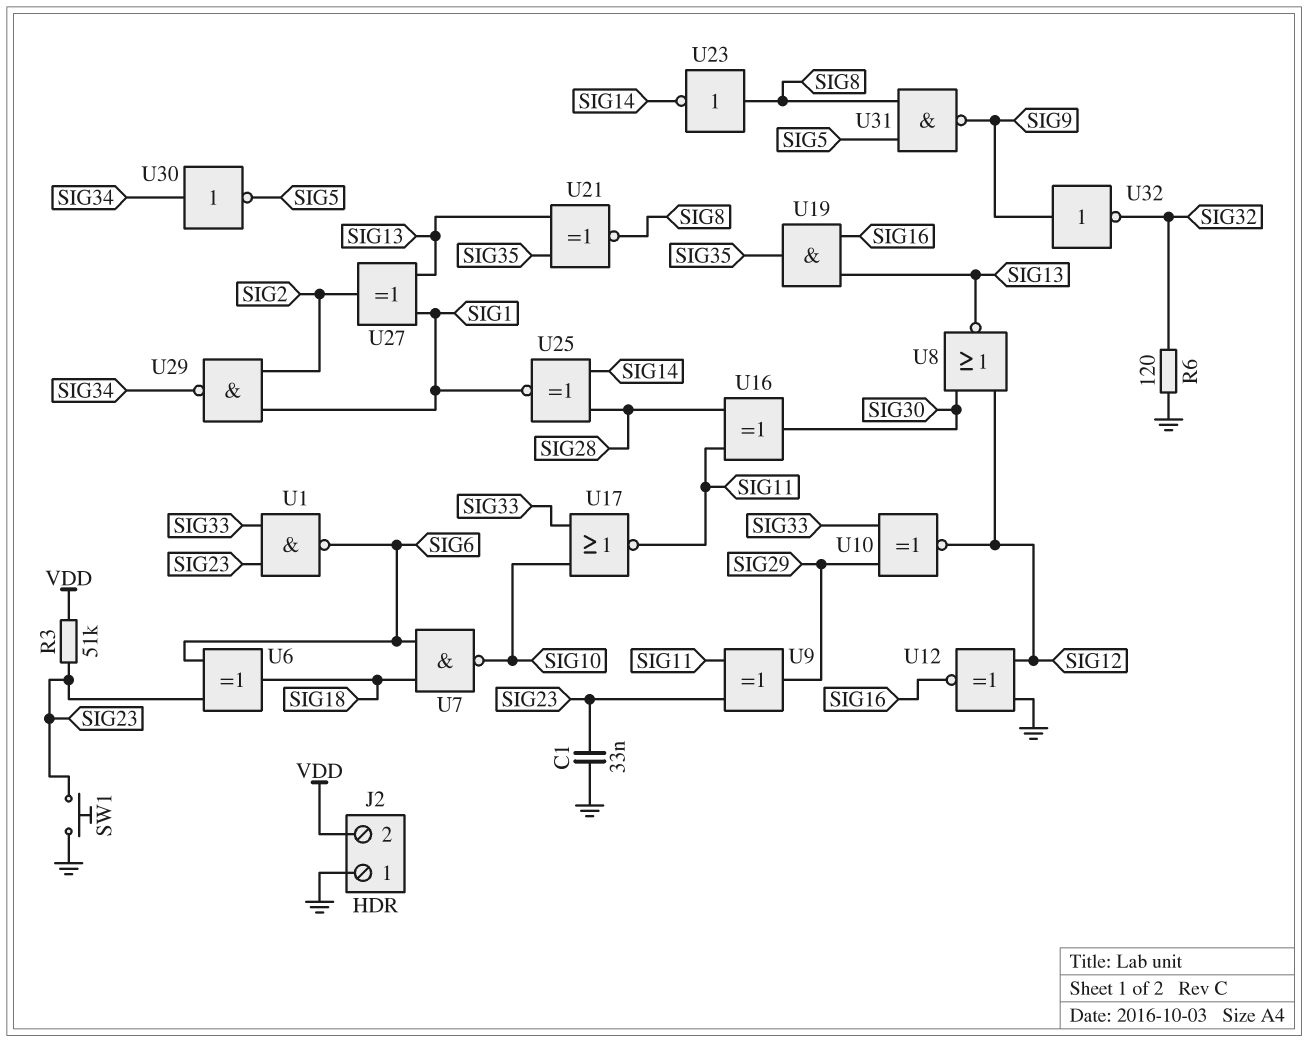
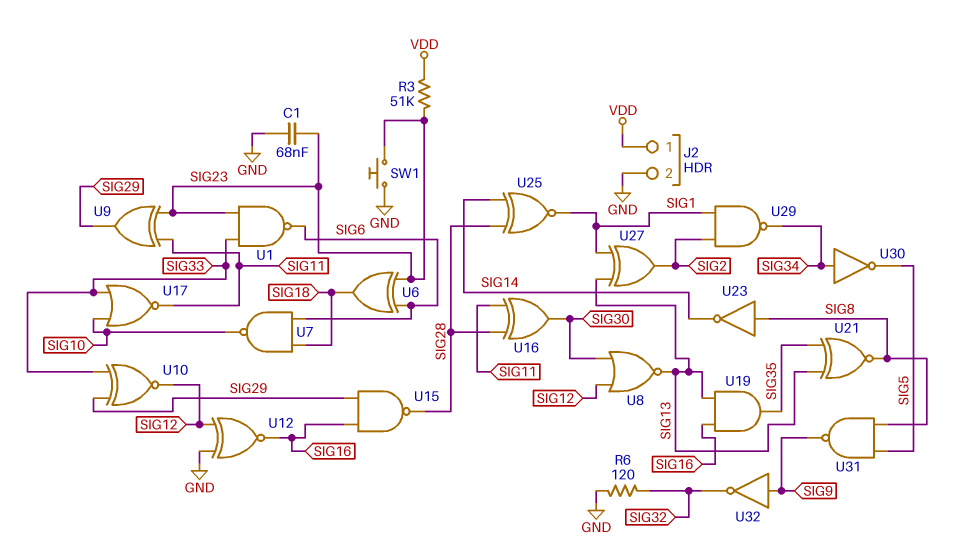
C1: 33nF (GND, SIG23) -> 68nF (GND, SIG23)
J2 pin 1: GND -> VDD
J2 pin 2: VDD -> GND
U15: none -> NAND (in SIG16, in SIG29, out SIG28)

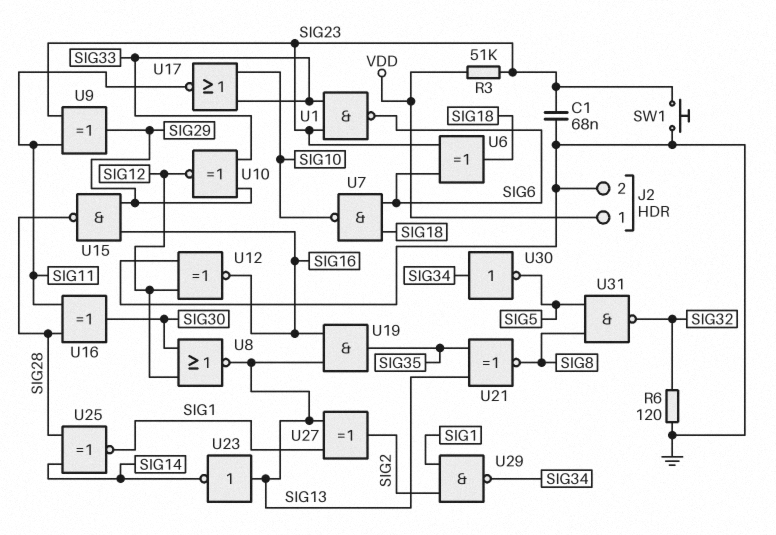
U23: NOT (in SIG8, out SIG14) -> NOT (in SIG13, out SIG14)
U31: NAND (in SIG5, in SIG8, out SIG9) -> NAND (in SIG5, in SIG8, out SIG32)
U32: NOT (in SIG9, out SIG32) -> none

